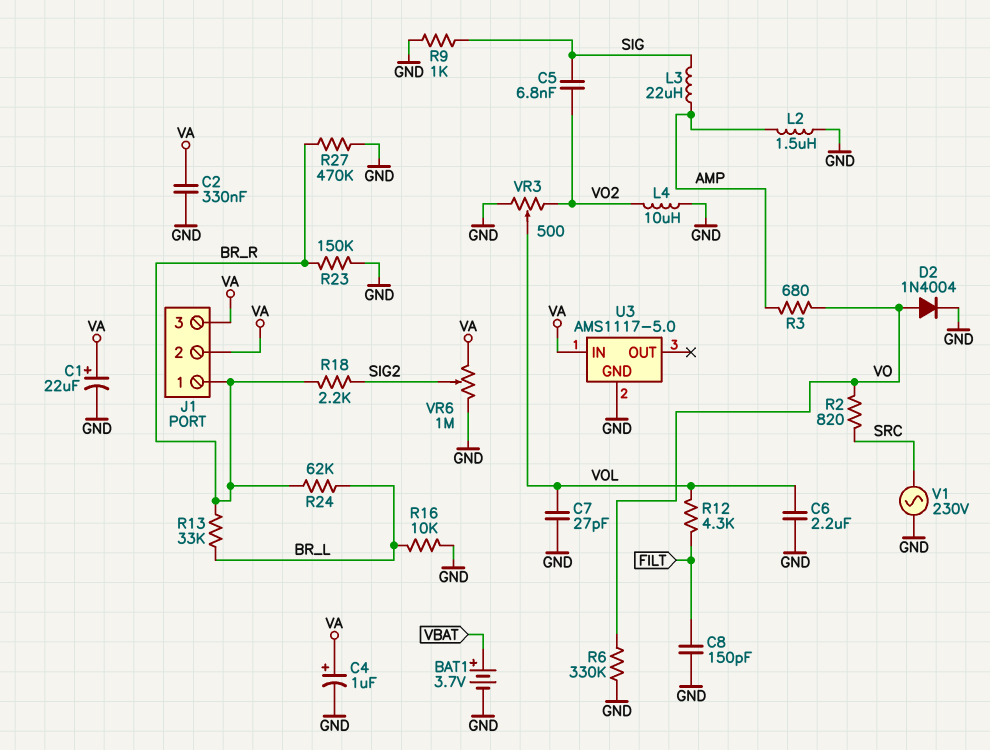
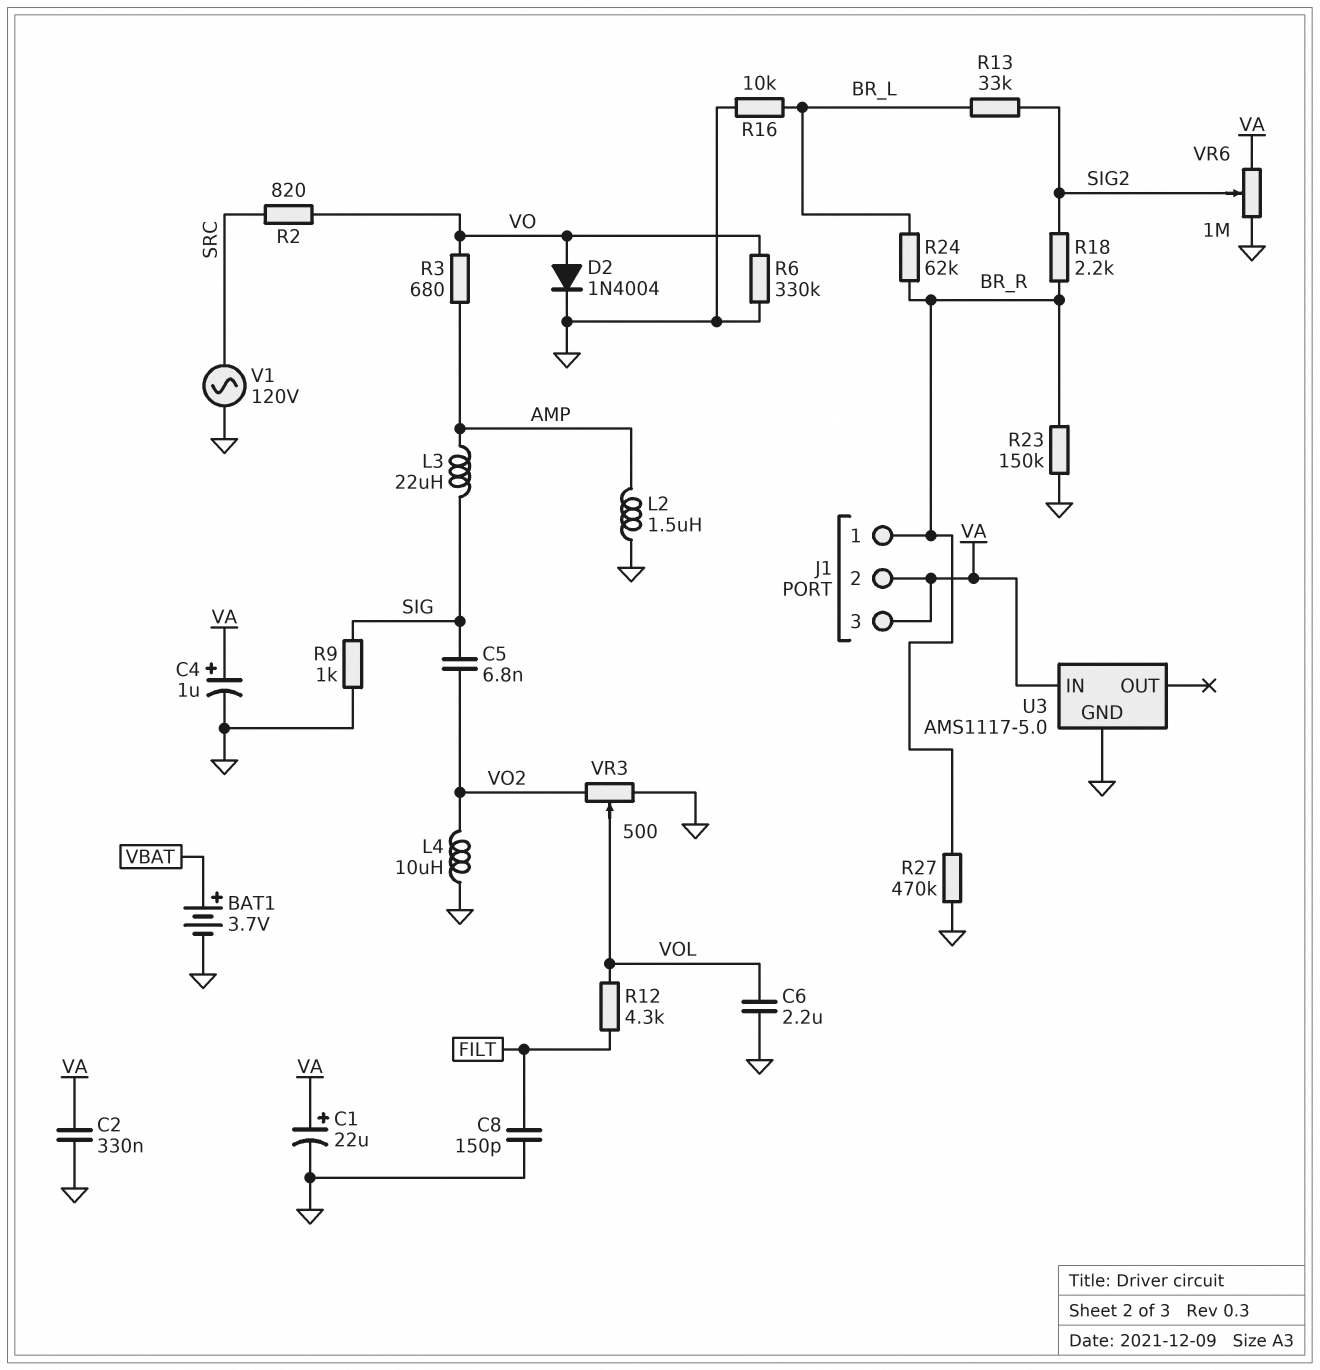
C7: 27pF (GND, VOL) -> none
R13: 33k (BR_L, BR_R) -> 33k (BR_L, SIG2)
V1: AC 230V (GND, SRC) -> AC 120V (GND, SRC)

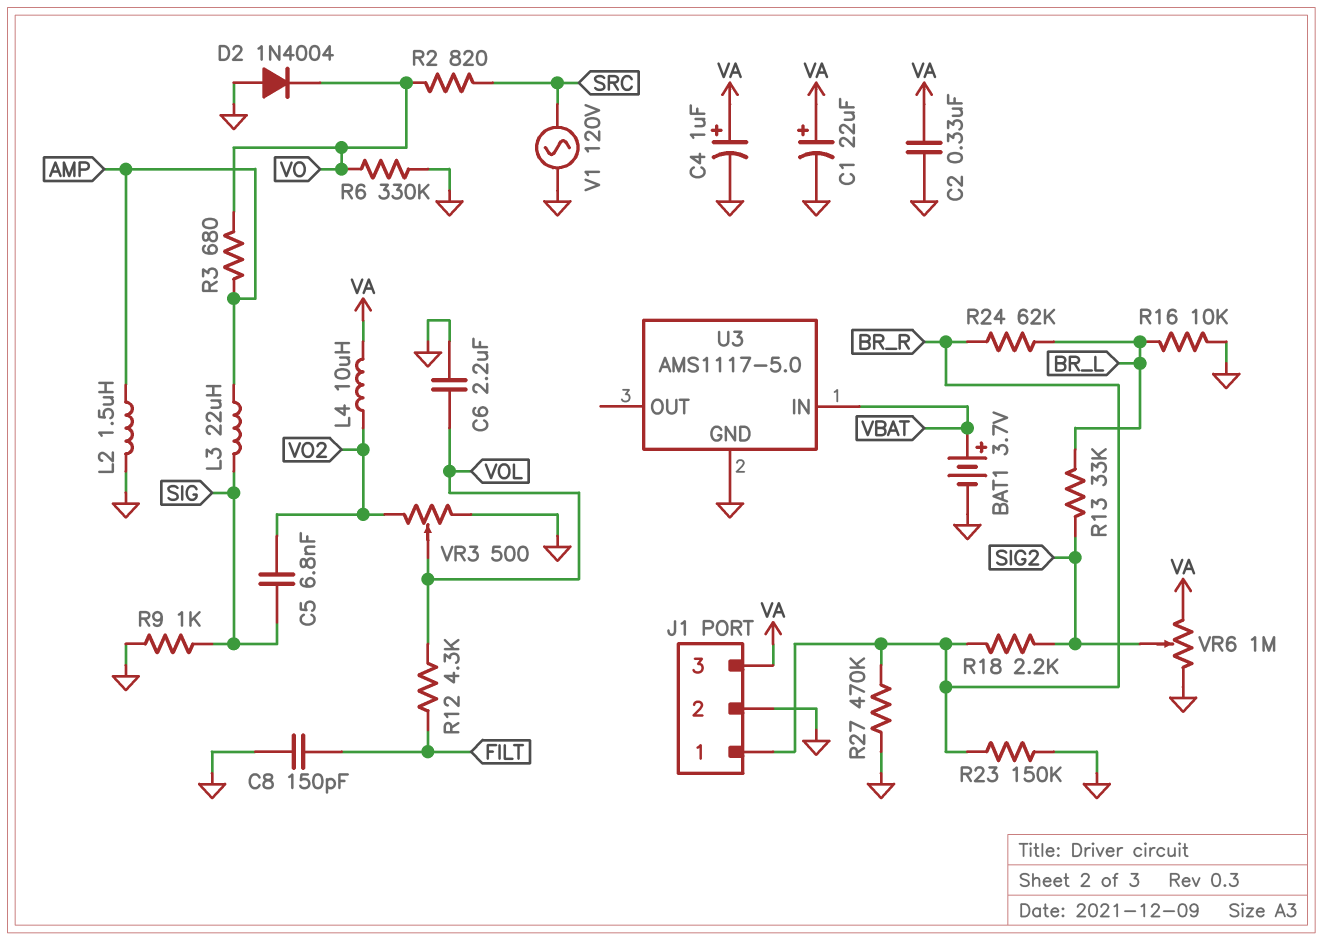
D2: diode 1N4004 (A VO, K GND) -> diode 1N4004 (A GND, K VO)
J1 pin 2: VA -> GND
L4: 10uH (GND, VO2) -> 10uH (VA, VO2)
U3 pin IN: VA -> VBAT

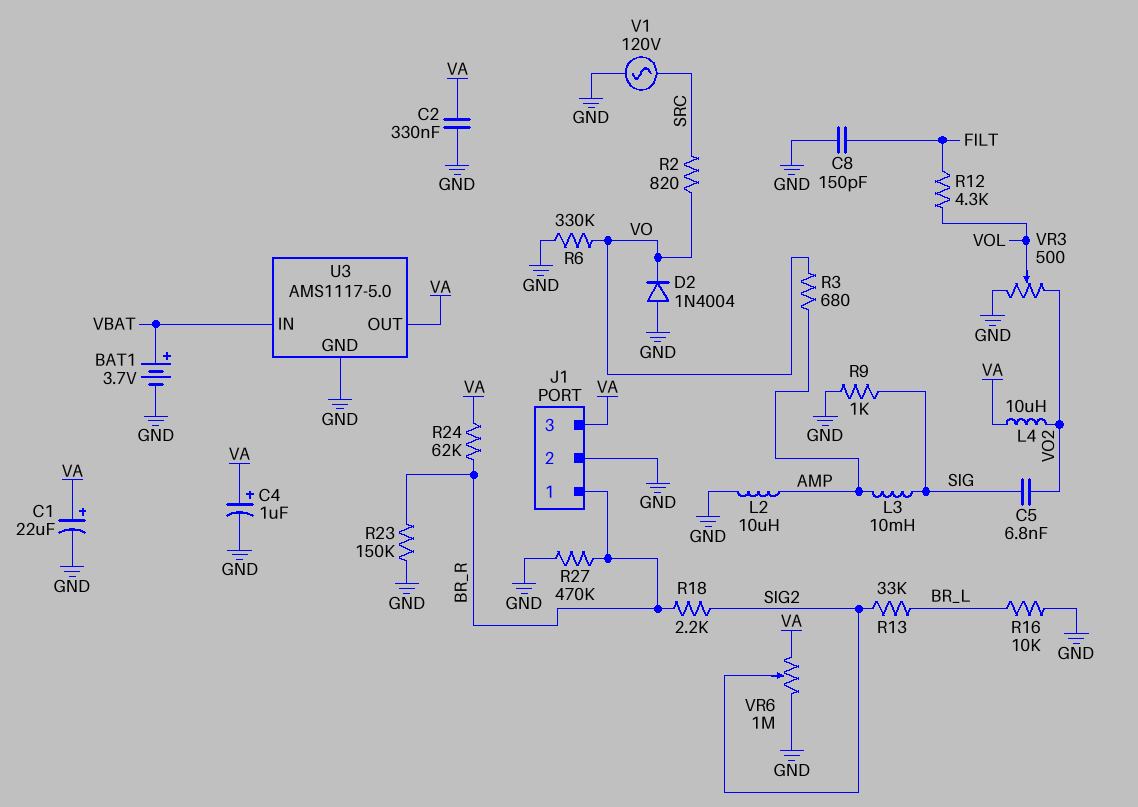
C6: 2.2uF (GND, VOL) -> none
L2: 1.5uH (AMP, GND) -> 10uH (AMP, GND)
L3: 22uH (AMP, SIG) -> 10mH (AMP, SIG)
R24: 62k (BR_L, BR_R) -> 62k (BR_R, VA)
U3 pin OUT: none -> VA

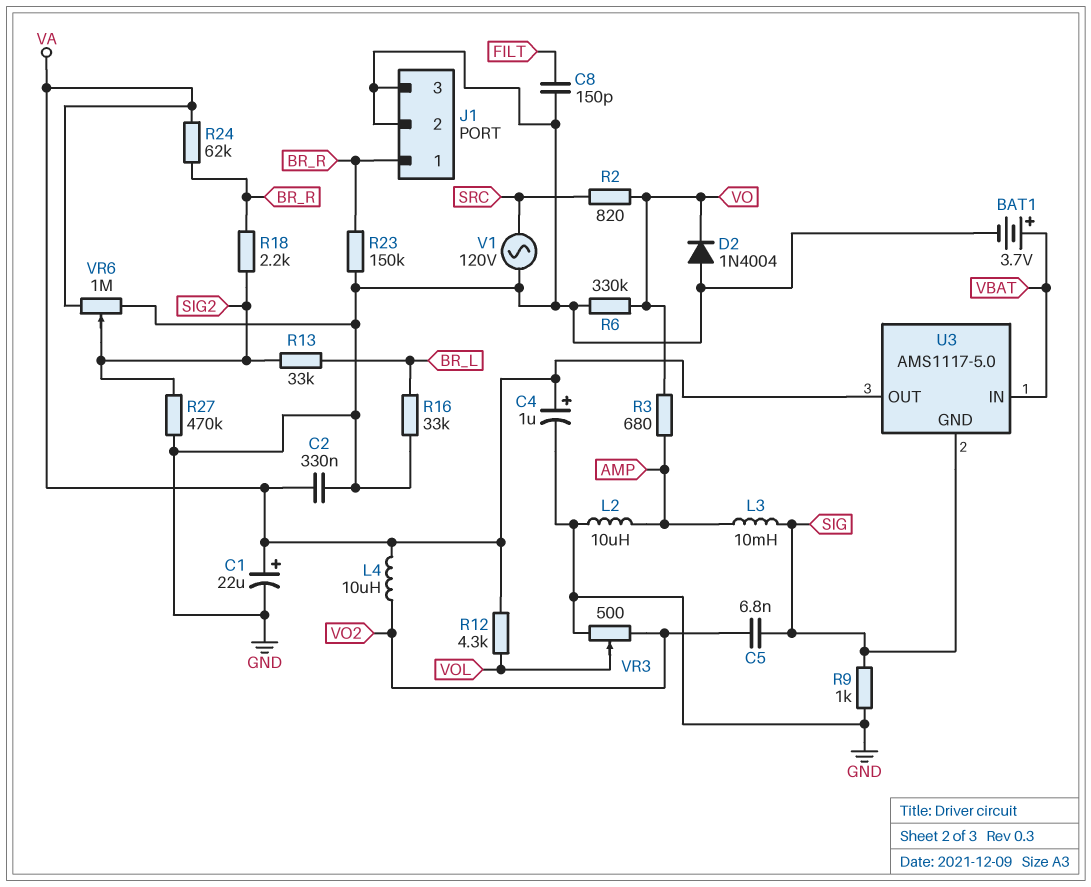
J1 pin 3: VA -> GND
R12: 4.3k (FILT, VOL) -> 4.3k (VA, VOL)
R16: 10k (BR_L, GND) -> 33k (BR_L, GND)
R27: 470k (BR_R, GND) -> 470k (GND, SIG2)
U3 pin GND: GND -> SIG

